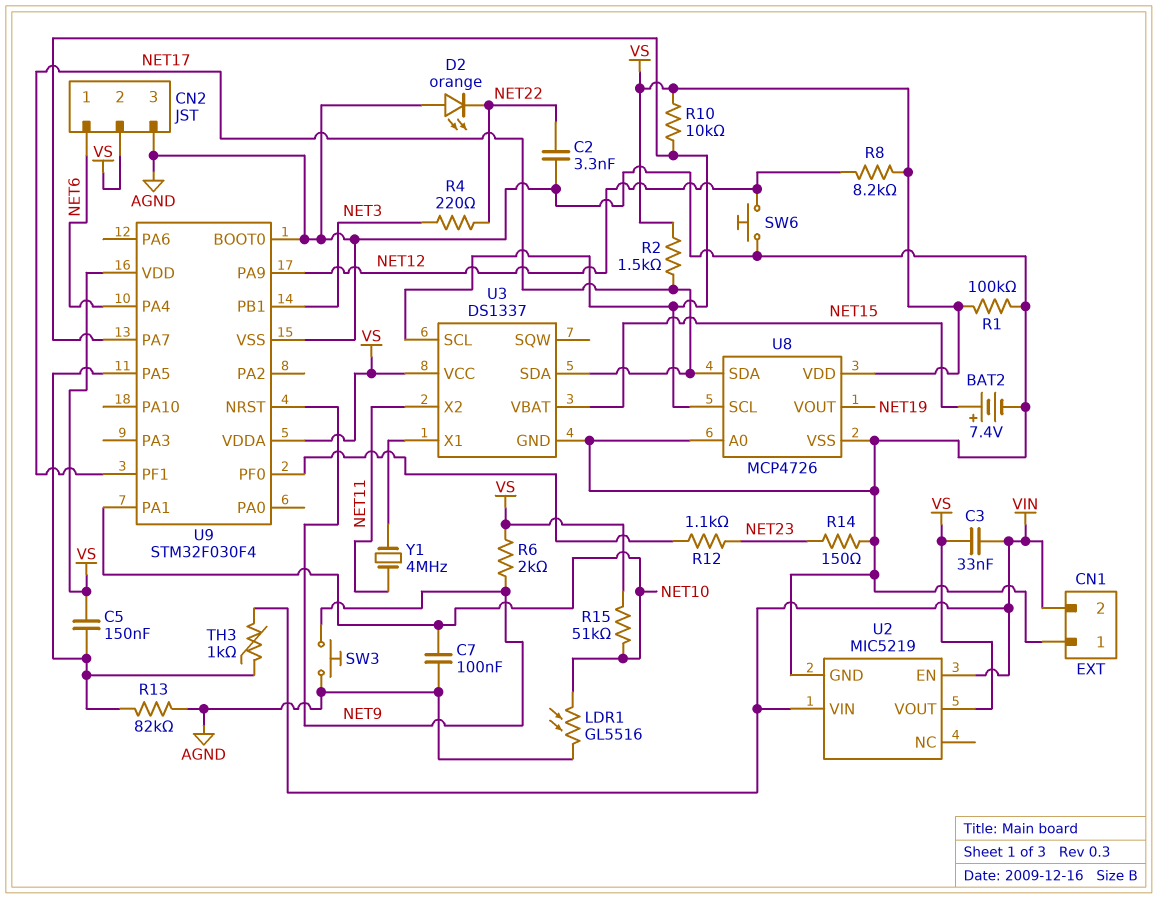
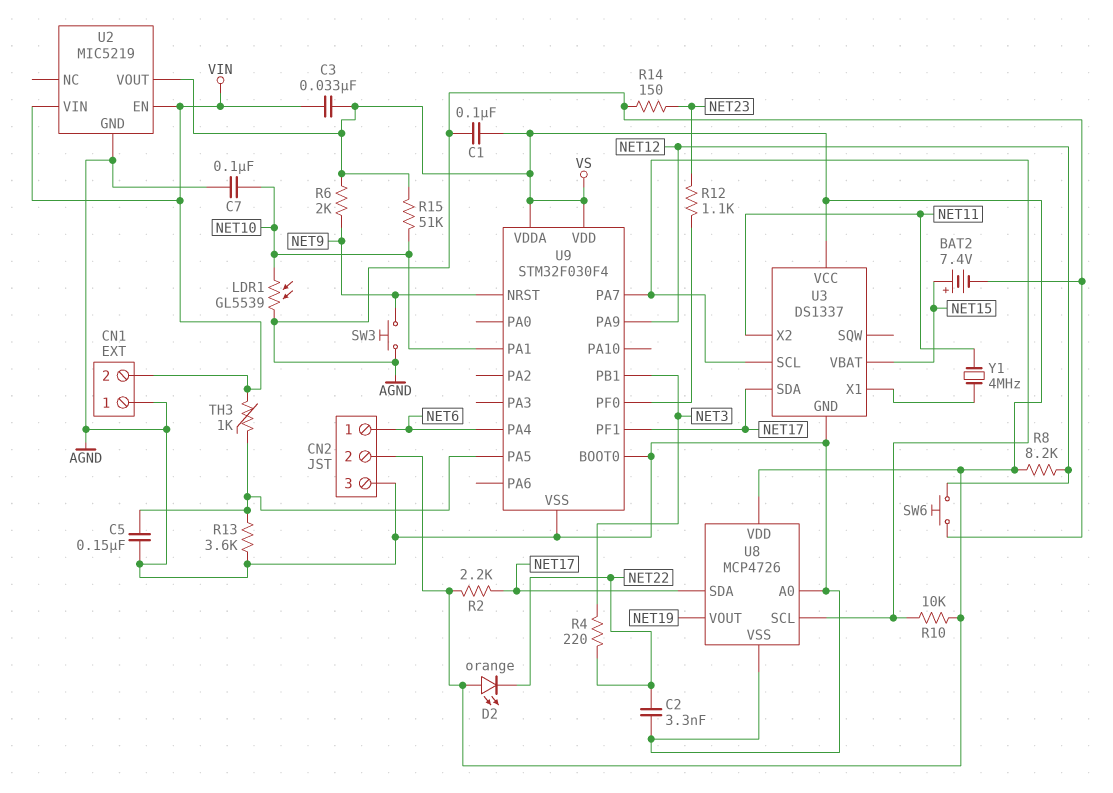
C1: none -> 100nF (AGND, VS)
C5: 150nF (U9/PA5, VS) -> 150nF (AGND, U9/PA5)
D2: LED orange (A AGND, K NET22) -> LED orange (A VS, K NET22)
LDR1: GL5516 (AGND, NET10) -> GL5539 (AGND, NET10)
R1: 100k (AGND, VS) -> none
R2: 1.5k (NET17, VS) -> 2.2k (NET17, VS)
R13: 82k (AGND, U9/PA5) -> 3.6k (AGND, U9/PA5)

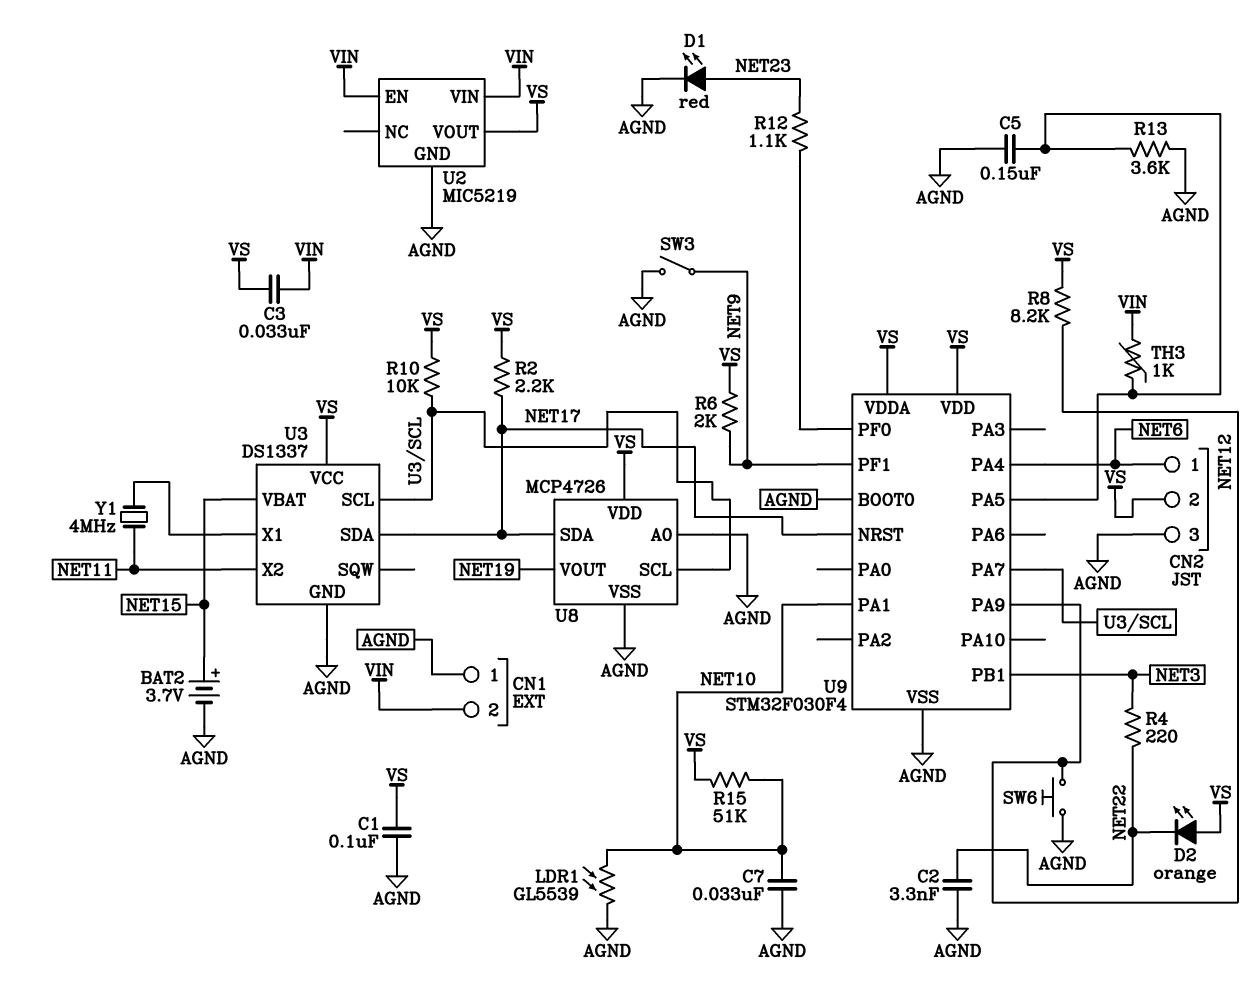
BAT2: 7.4V (plus NET15, minus AGND) -> 3.7V (plus NET15, minus AGND)
C7: 100nF (AGND, NET10) -> 33nF (AGND, NET10)
D1: none -> LED red (A NET23, K AGND)
R14: 150 (AGND, NET23) -> none
SW3: button (AGND, NET9) -> switch (AGND, NET9)
U9 pin NRST: NET9 -> NET17
U9 pin PF1: NET17 -> NET9

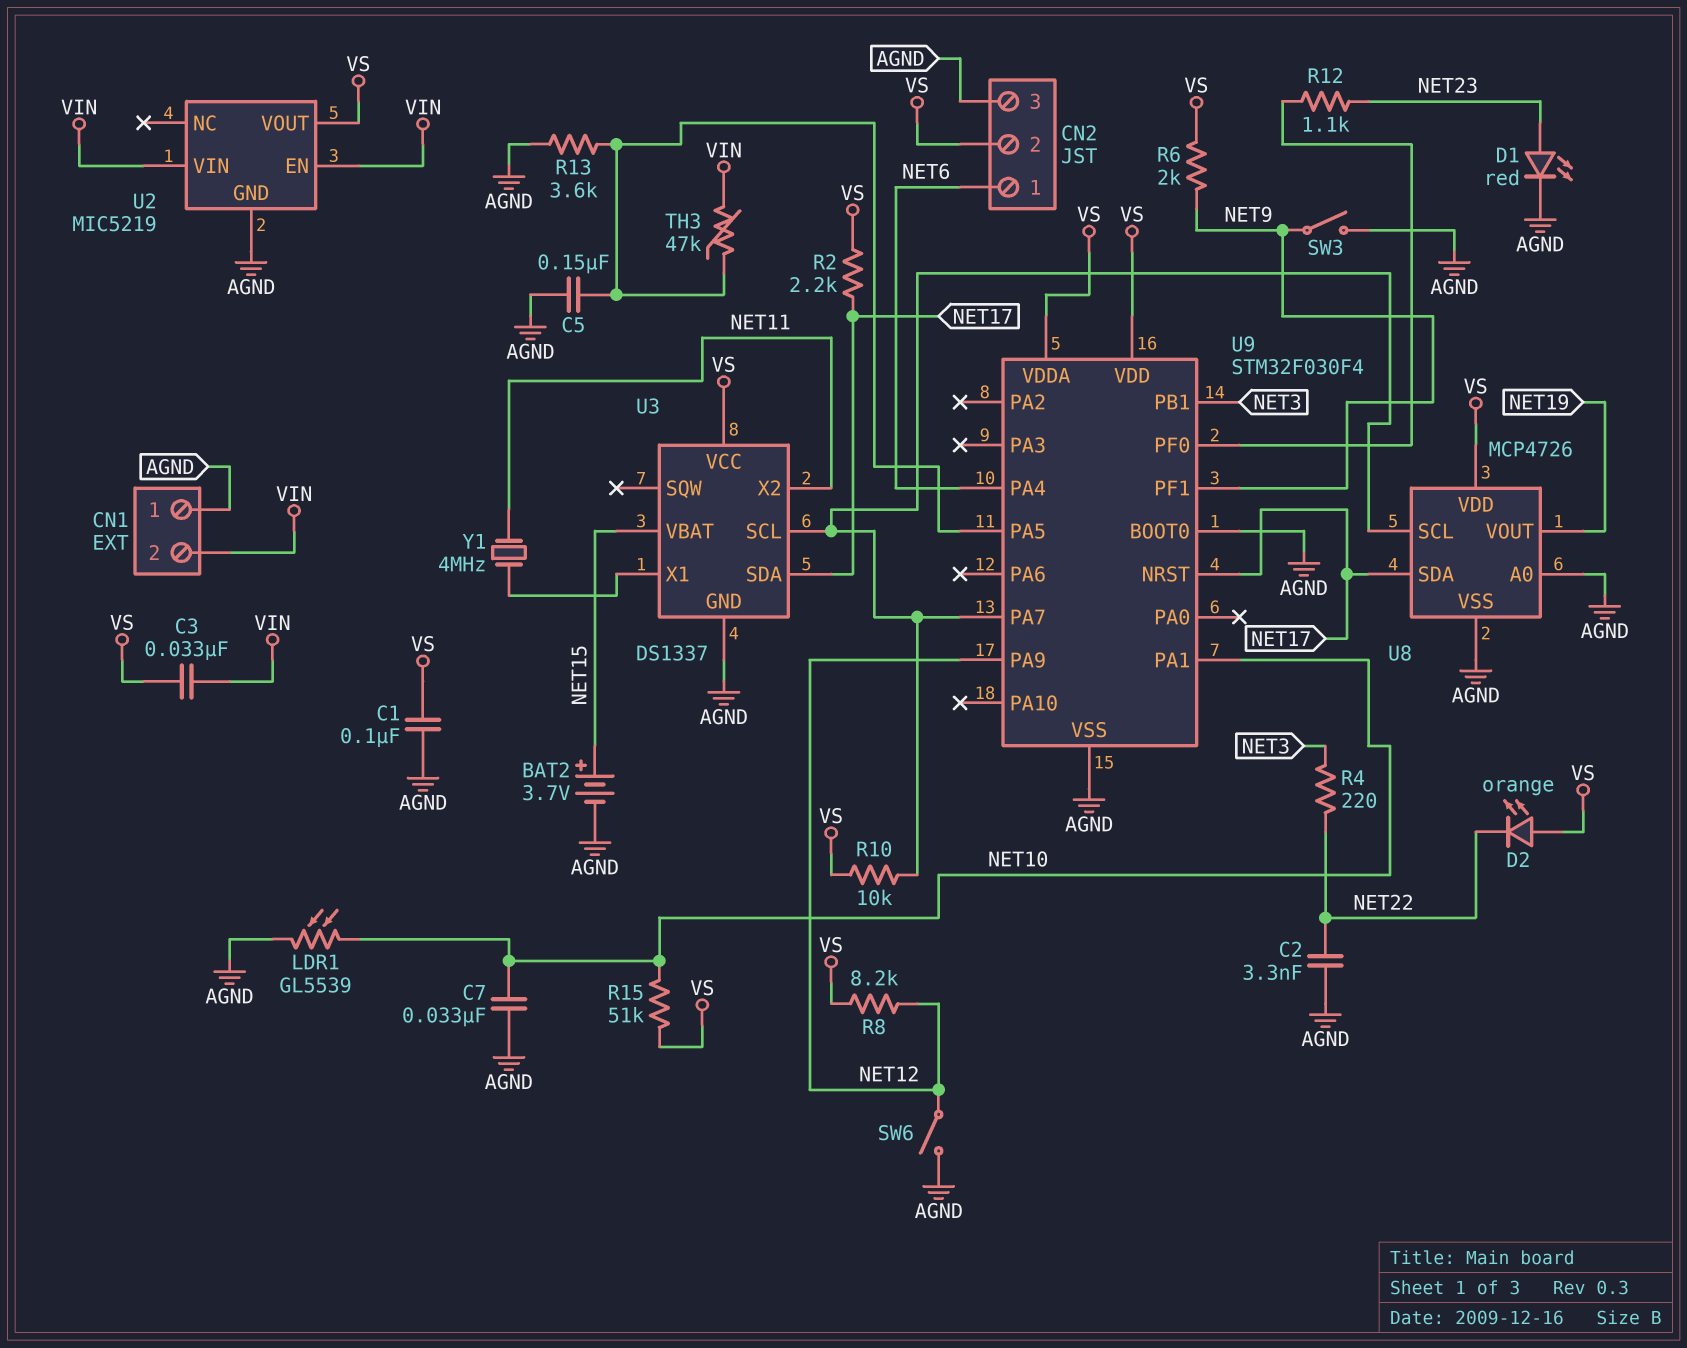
SW6: button (AGND, NET12) -> switch (AGND, NET12)
TH3: 1k (U9/PA5, VIN) -> 47k (U9/PA5, VIN)

